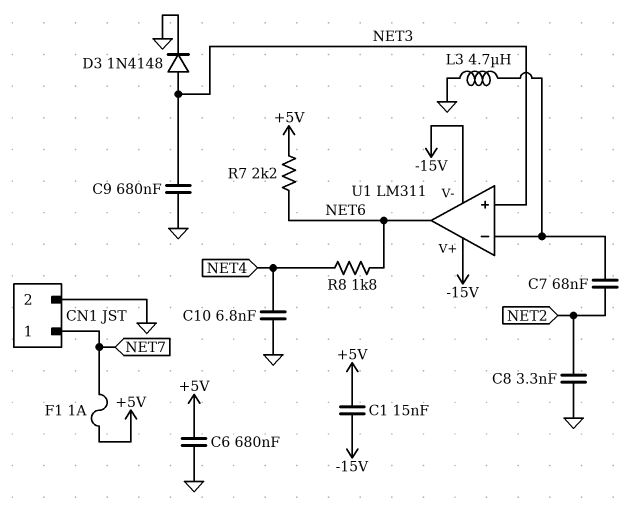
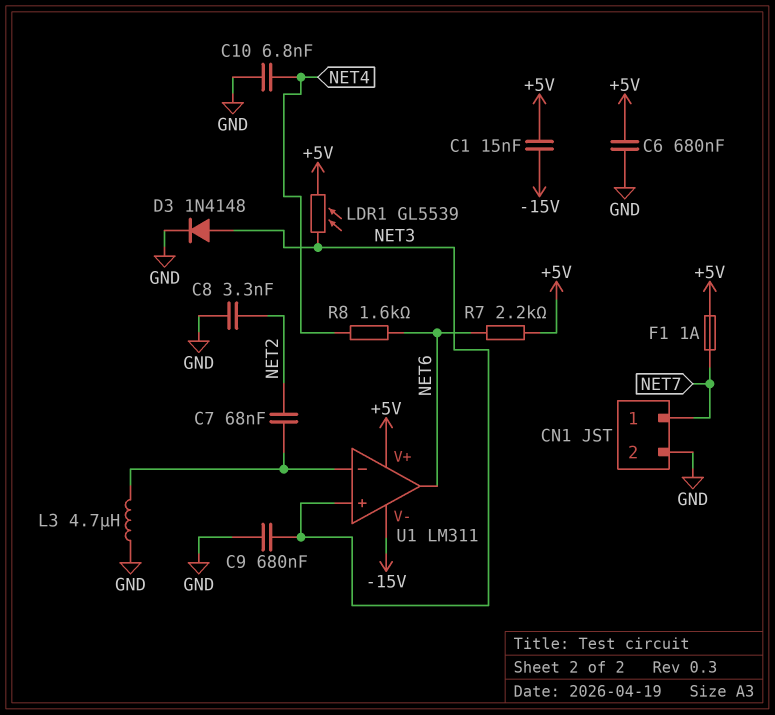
LDR1: none -> GL5539 (+5V, NET3)
R8: 1.8k (NET4, NET6) -> 1.6k (NET4, NET6)
U1 pin V+: -15V -> +5V

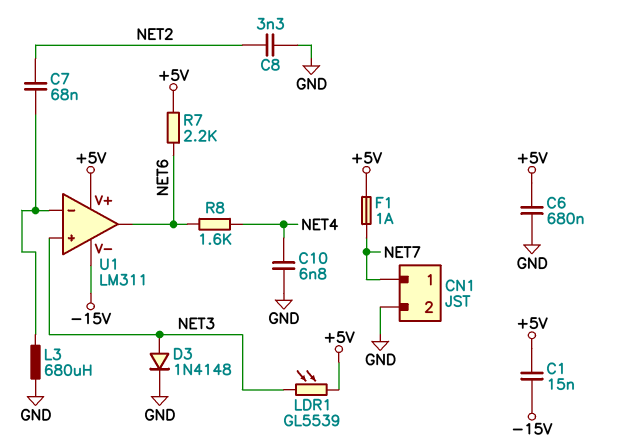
C9: 680nF (GND, NET3) -> none
L3: 4.7uH (GND, U1/in-) -> 680uH (GND, U1/in-)

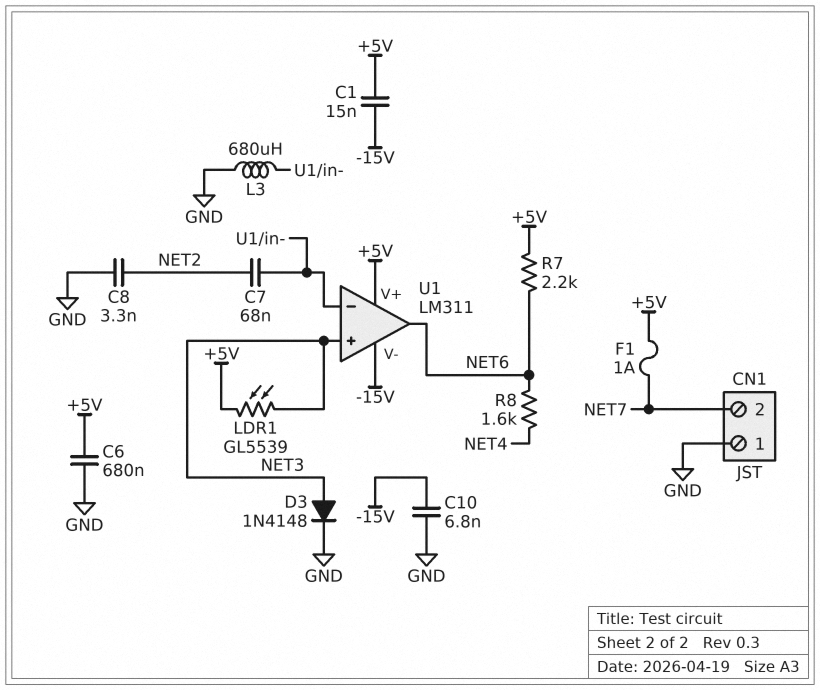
C10: 6.8nF (GND, NET4) -> 6.8nF (-15V, GND)
CN1 pin 1: NET7 -> GND
CN1 pin 2: GND -> NET7

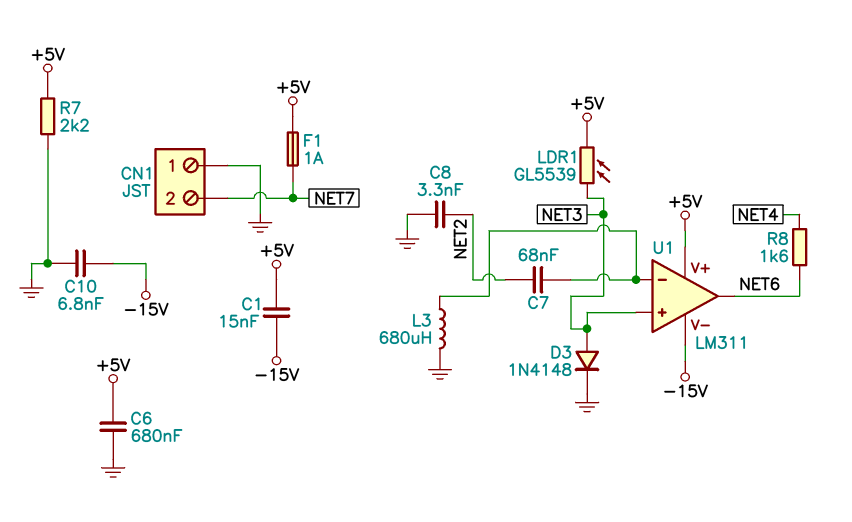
R7: 2.2k (+5V, NET6) -> 2.2k (+5V, GND)

